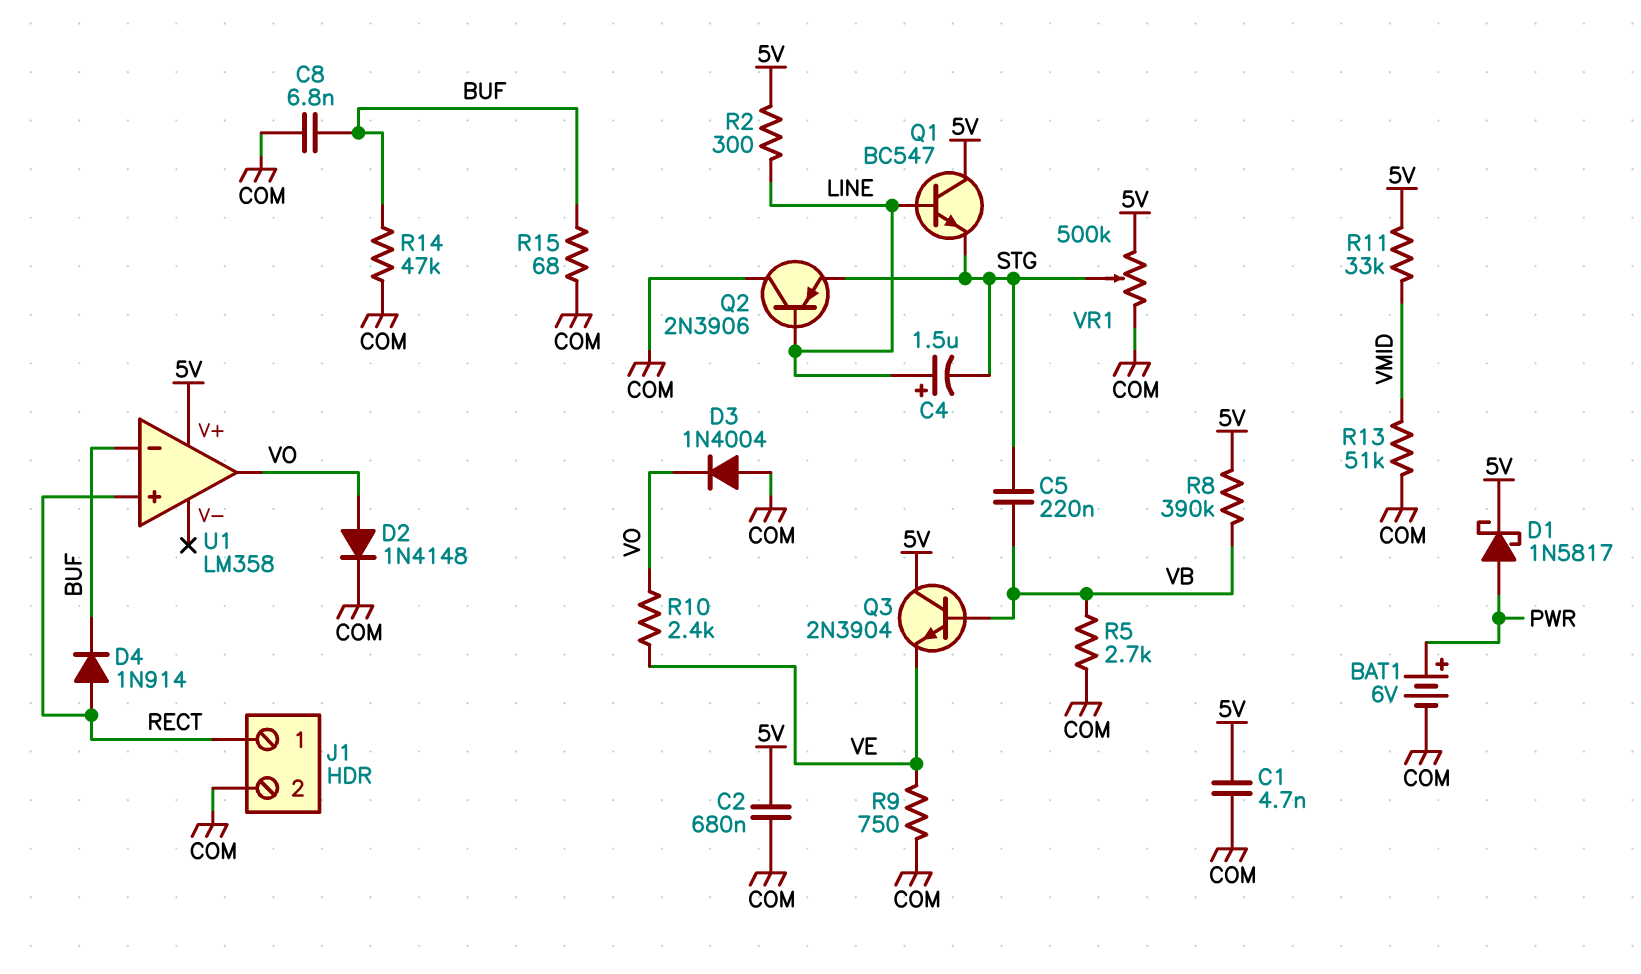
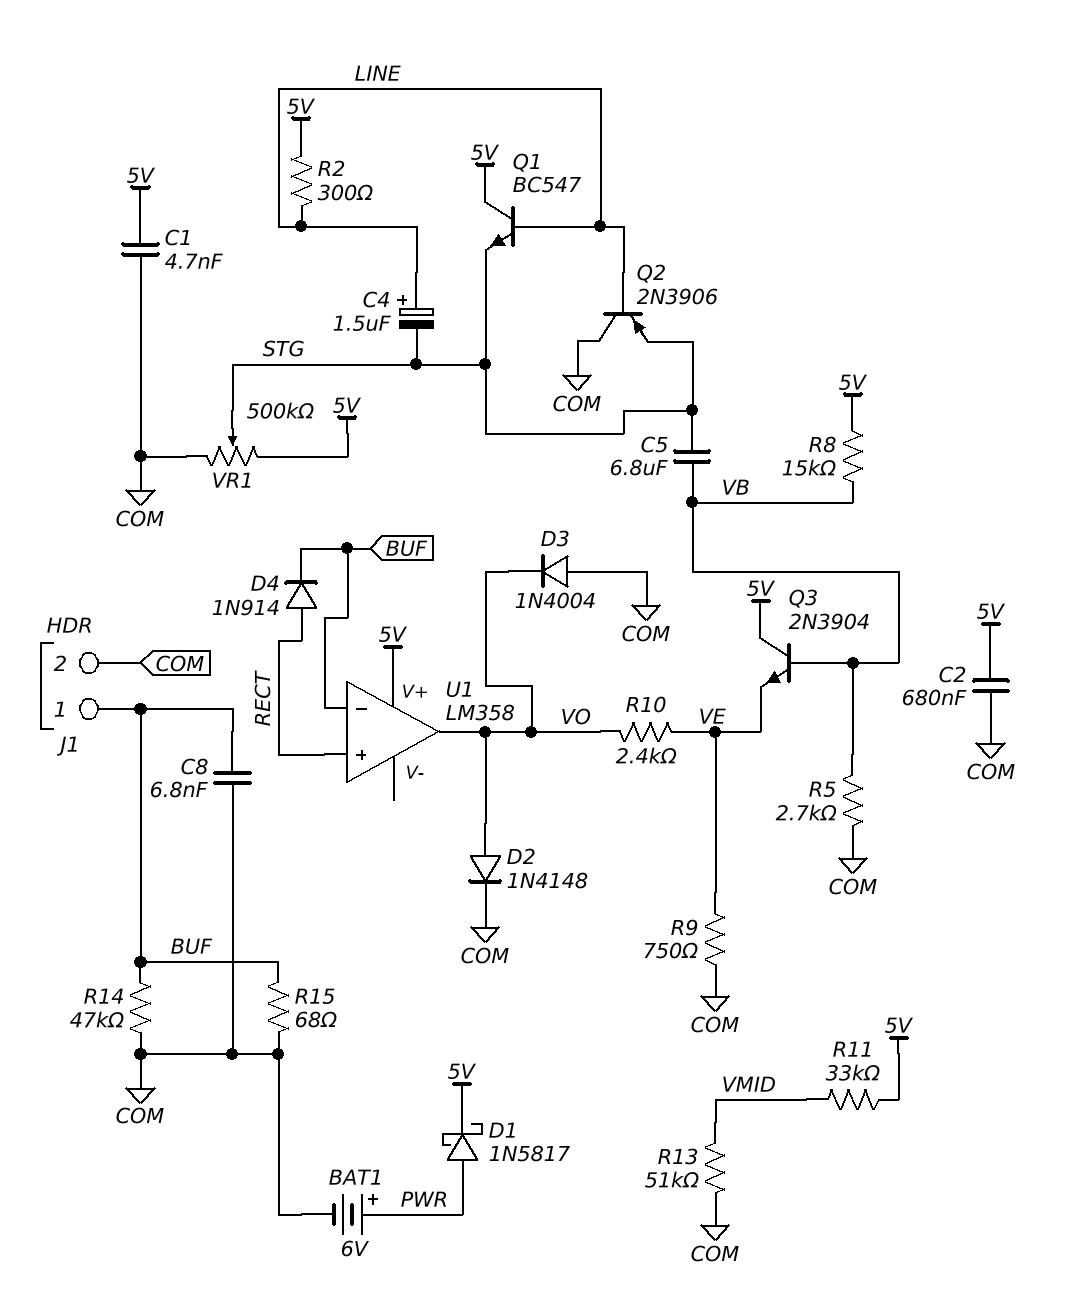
C5: 220nF (STG, VB) -> 6.8uF (STG, VB)
J1 pin 1: RECT -> BUF
R8: 390k (5V, VB) -> 15k (5V, VB)

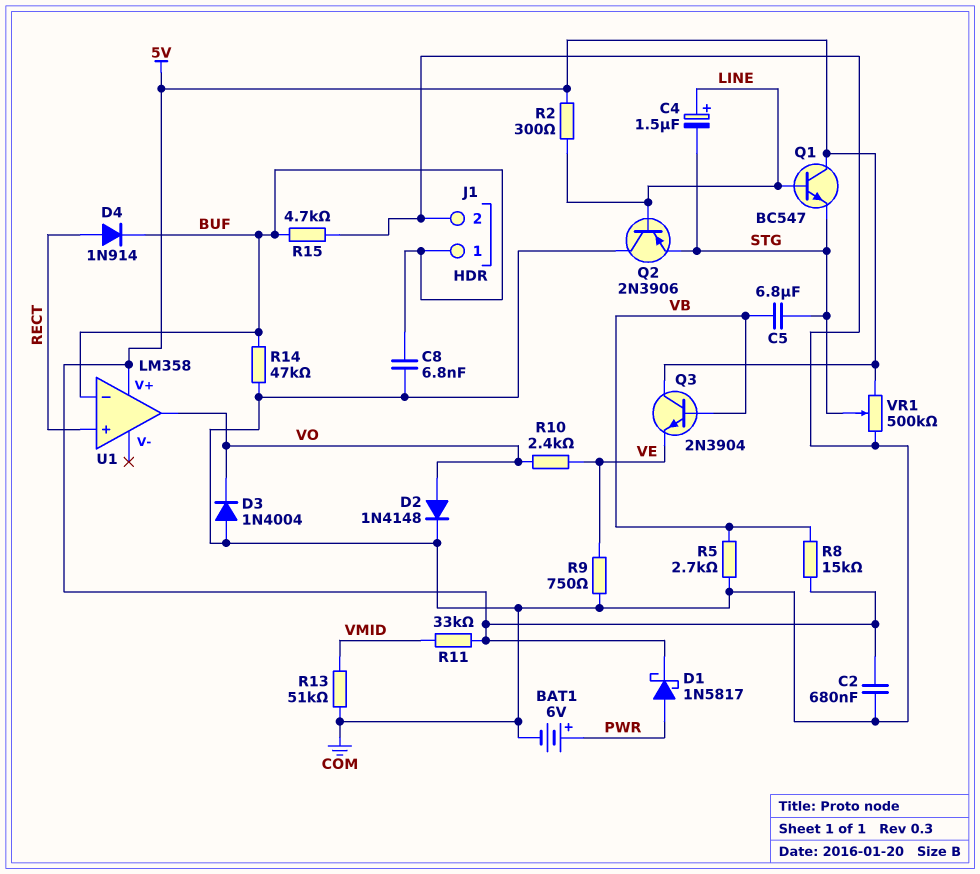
C1: 4.7nF (5V, COM) -> none
R15: 68 (BUF, COM) -> 4.7k (BUF, COM)

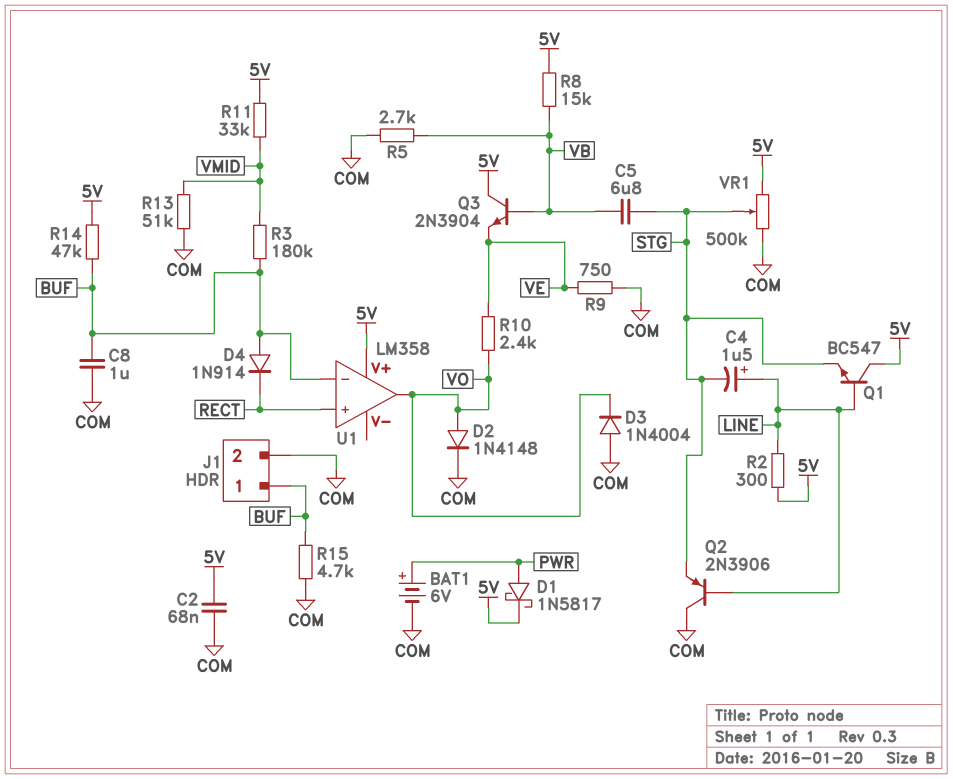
C2: 680nF (5V, COM) -> 68nF (5V, COM)
C8: 6.8nF (BUF, COM) -> 1uF (BUF, COM)
D4: diode 1N914 (A RECT, K BUF) -> diode 1N914 (A BUF, K RECT)
R3: none -> 180k (BUF, VMID)
R14: 47k (BUF, COM) -> 47k (5V, BUF)

